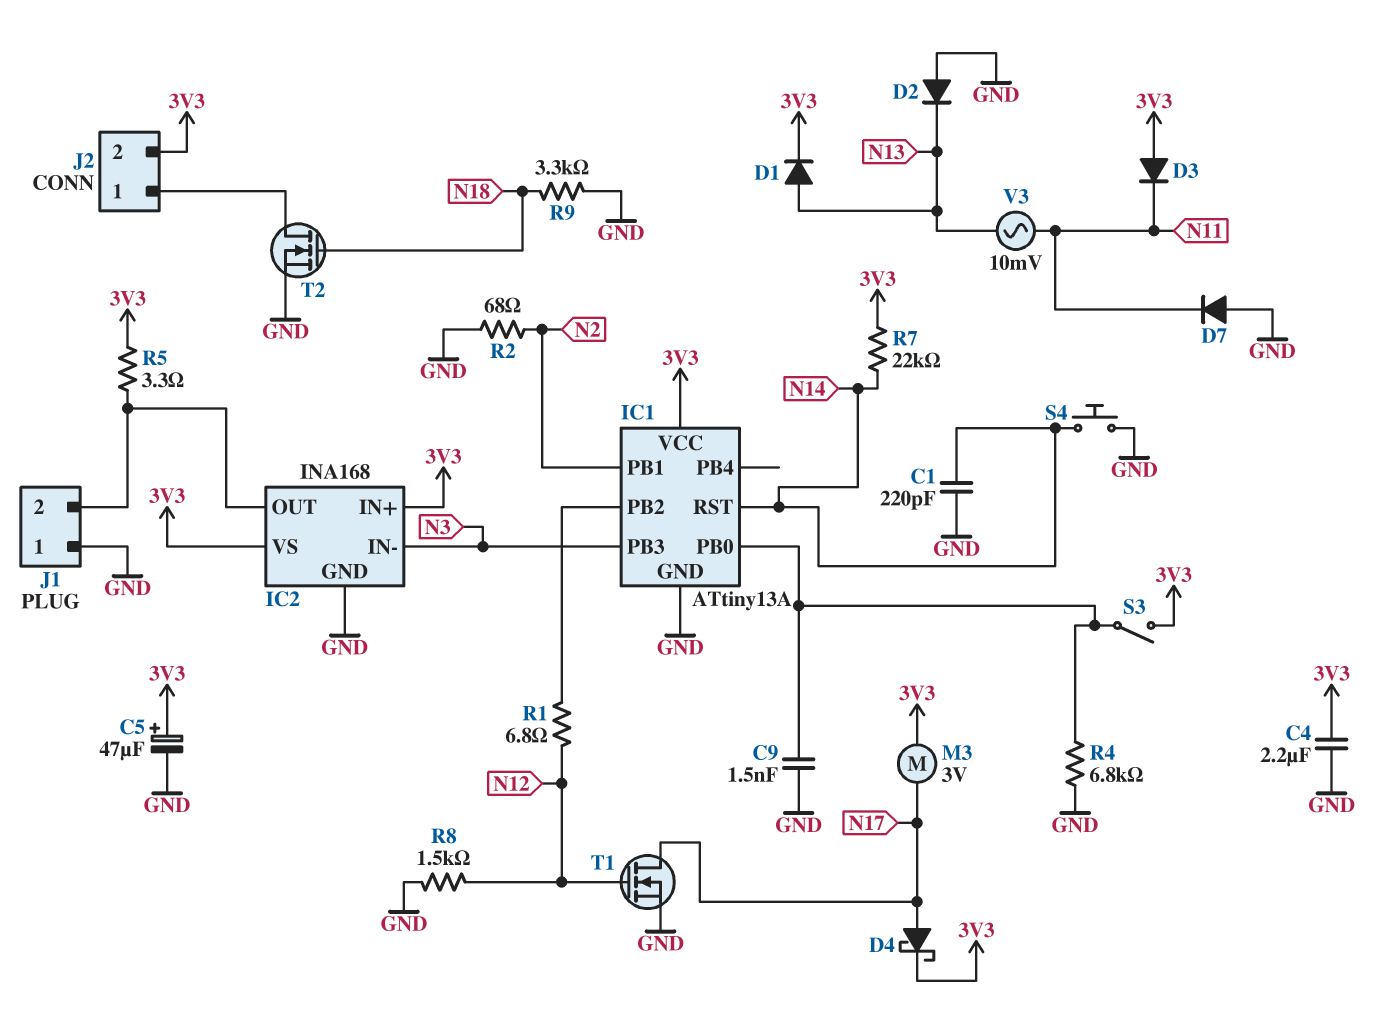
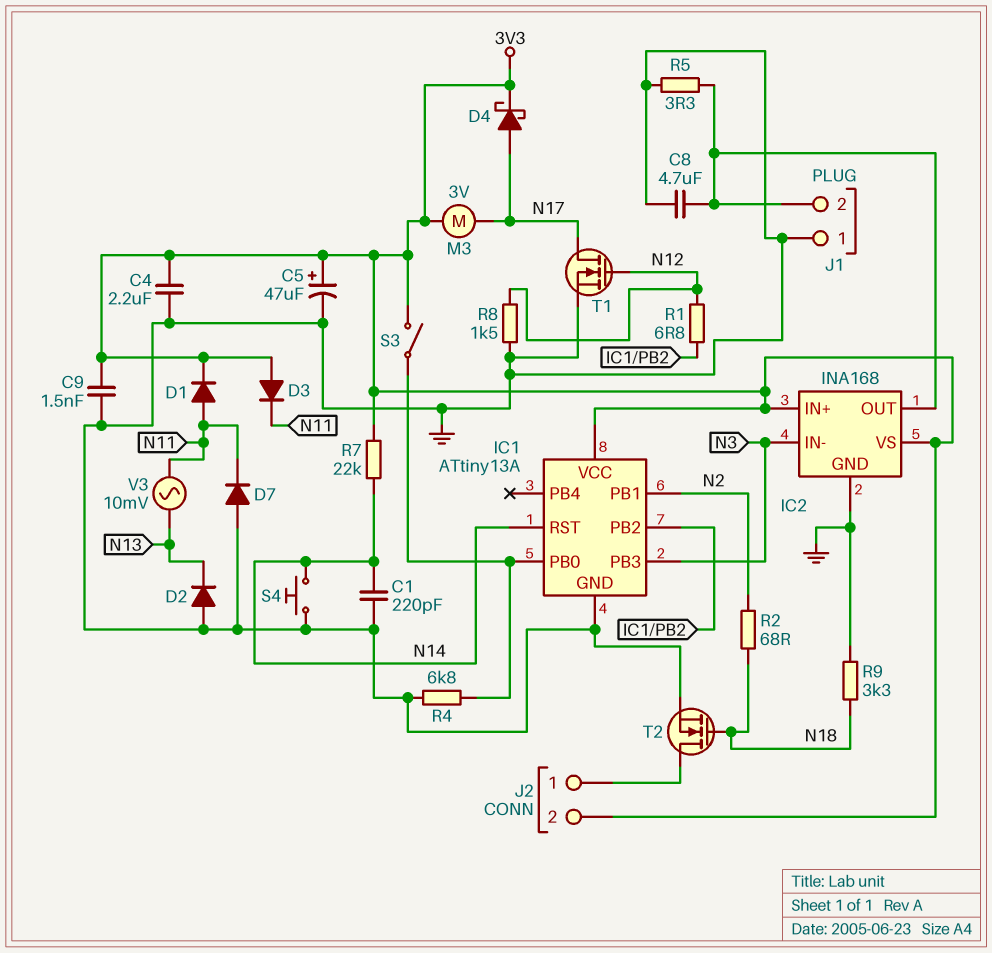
C8: none -> 4.7uF (GND, IC2/OUT)
C9: 1.5nF (GND, IC1/PB0) -> 1.5nF (3V3, GND)
D1: diode (A N13, K 3V3) -> diode (A N11, K 3V3)
R2: 68 (GND, N2) -> 68 (N2, N18)
R5: 3.3 (3V3, IC2/OUT) -> 3.3 (GND, IC2/OUT)

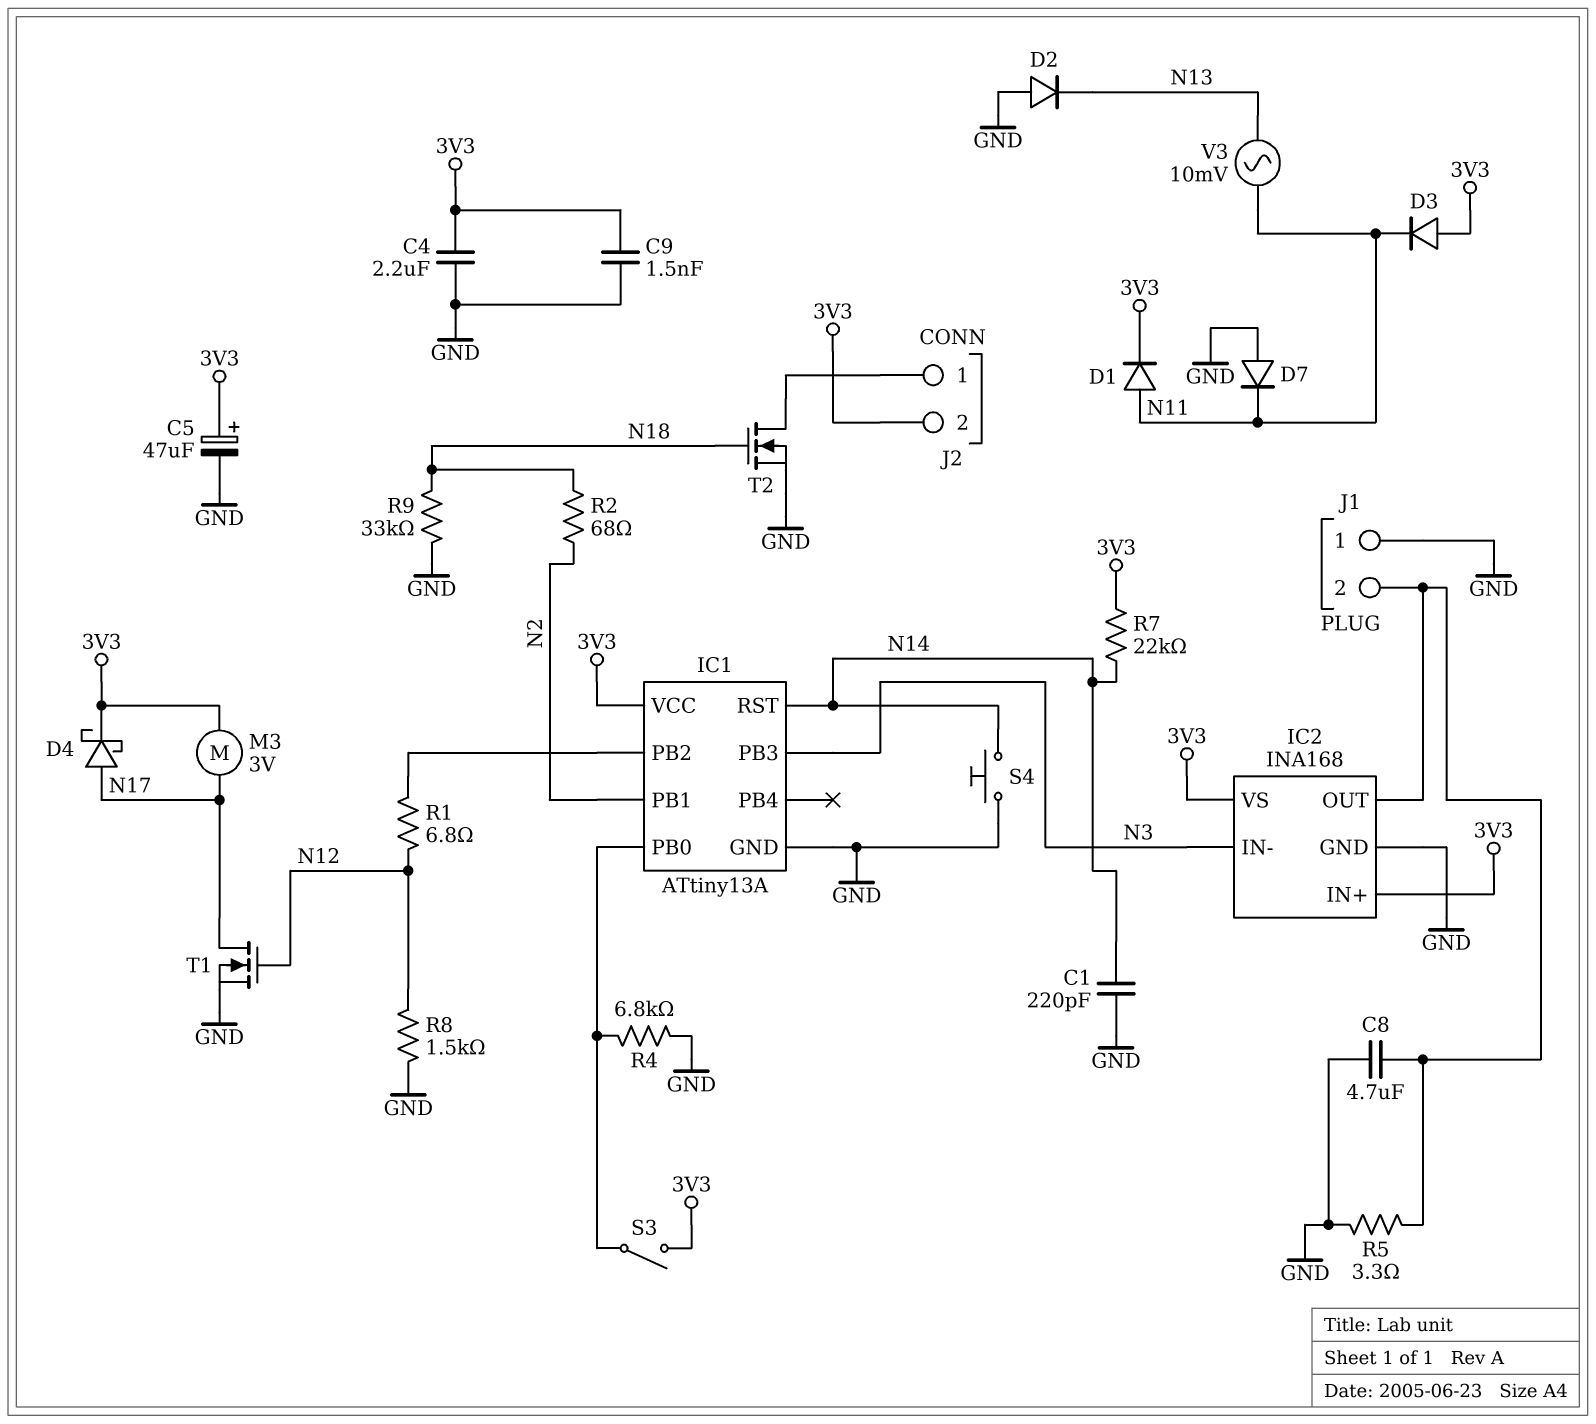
R9: 3.3k (GND, N18) -> 33k (GND, N18)

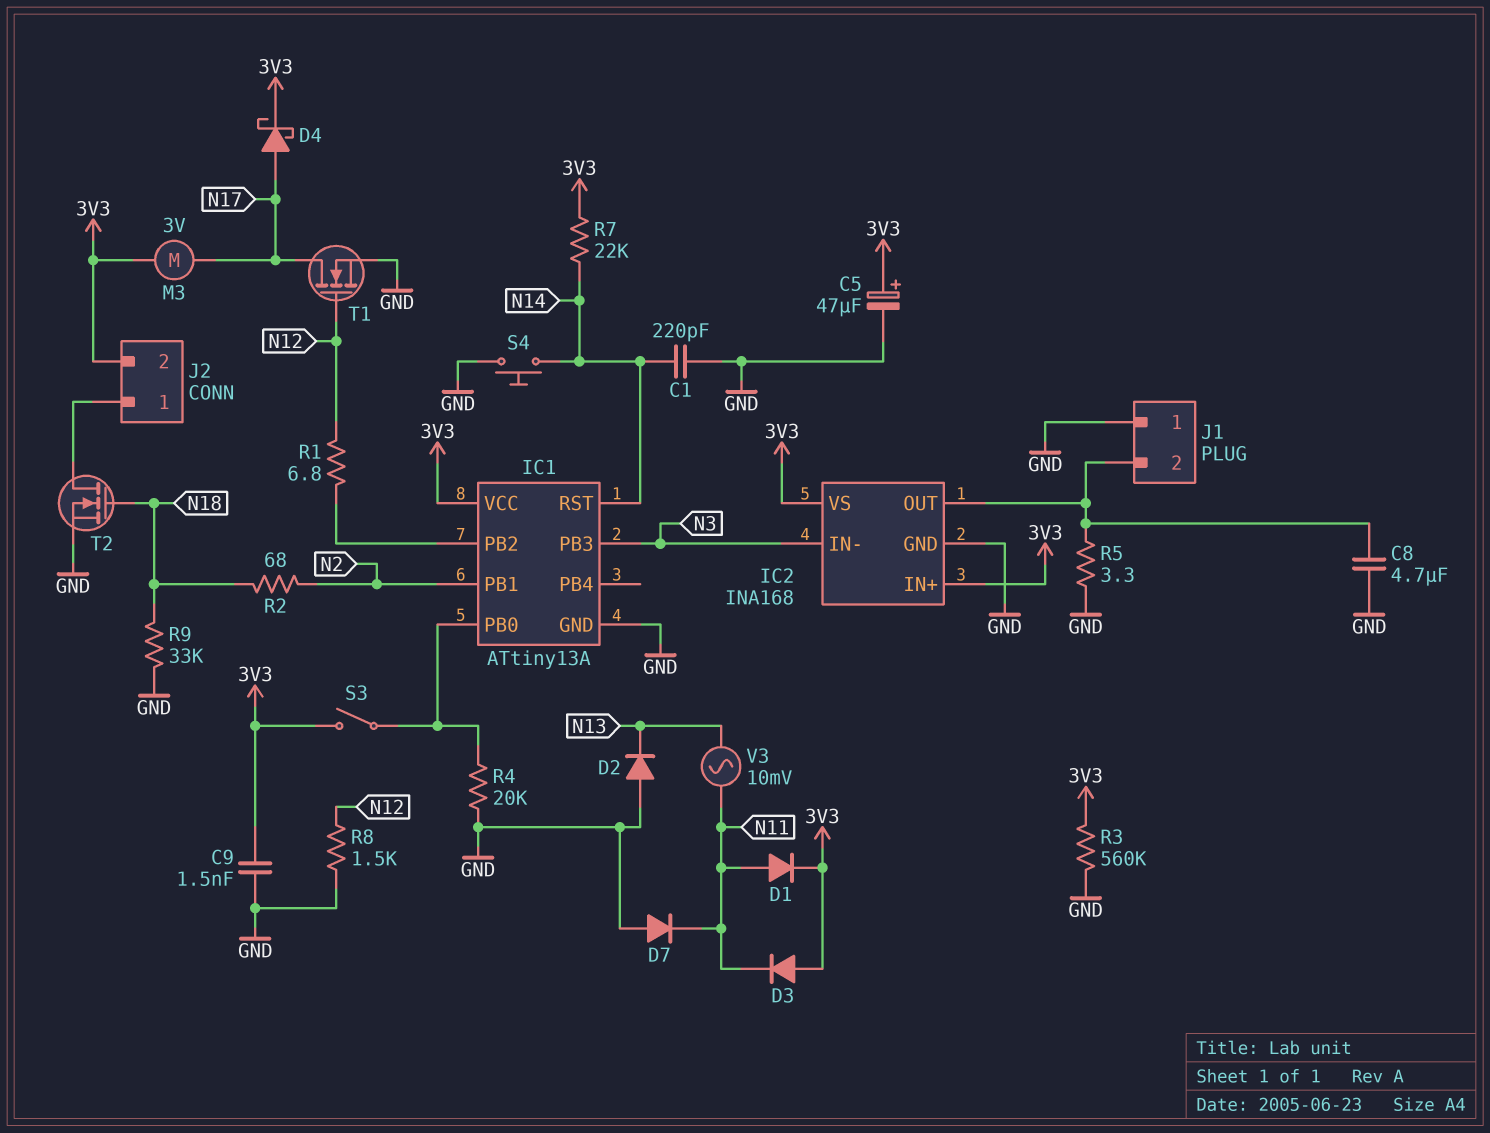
C4: 2.2uF (3V3, GND) -> none
R3: none -> 560k (3V3, GND)
R4: 6.8k (GND, IC1/PB0) -> 20k (GND, IC1/PB0)

